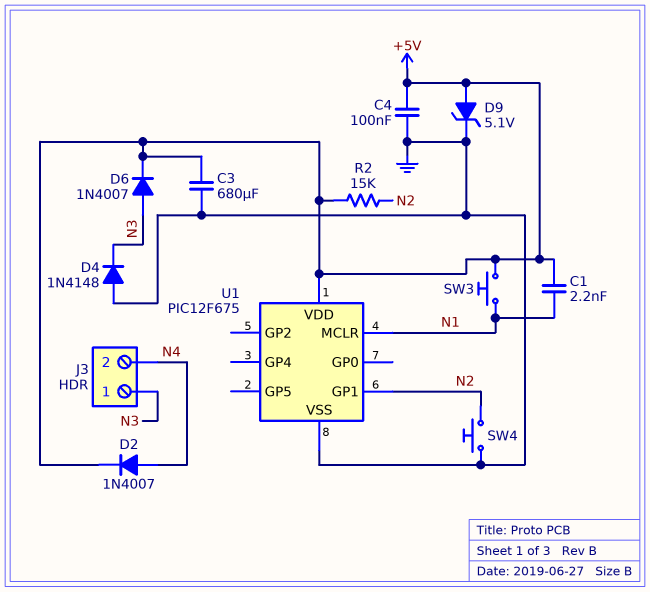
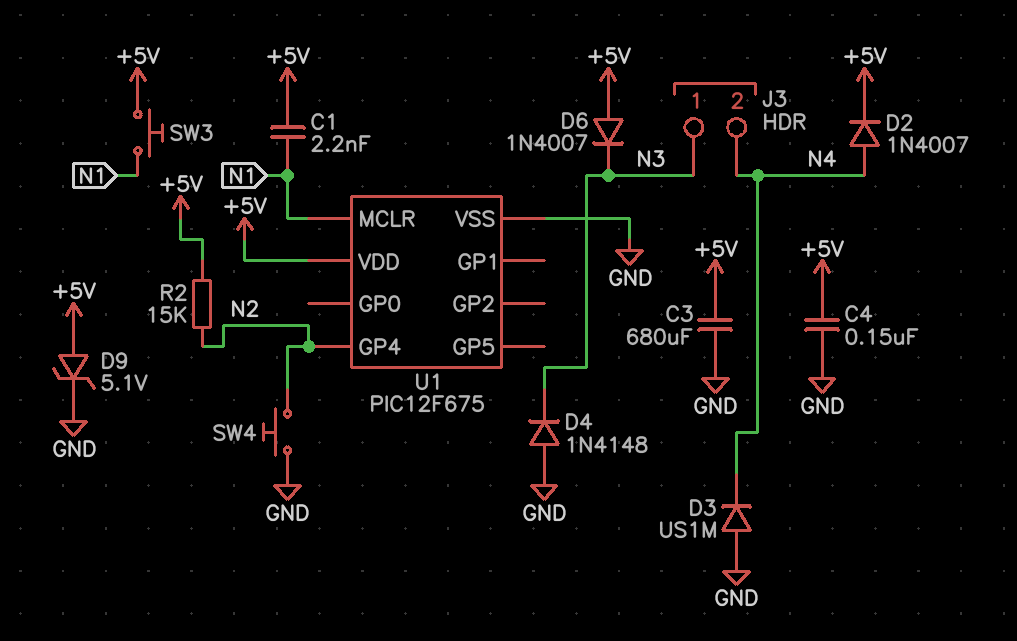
C4: 100nF (+5V, GND) -> 150nF (+5V, GND)
D3: none -> diode US1M (A GND, K N4)
D6: diode 1N4007 (A N3, K +5V) -> diode 1N4007 (A +5V, K N3)
U1 pin GP1: N2 -> none
U1 pin GP4: none -> N2

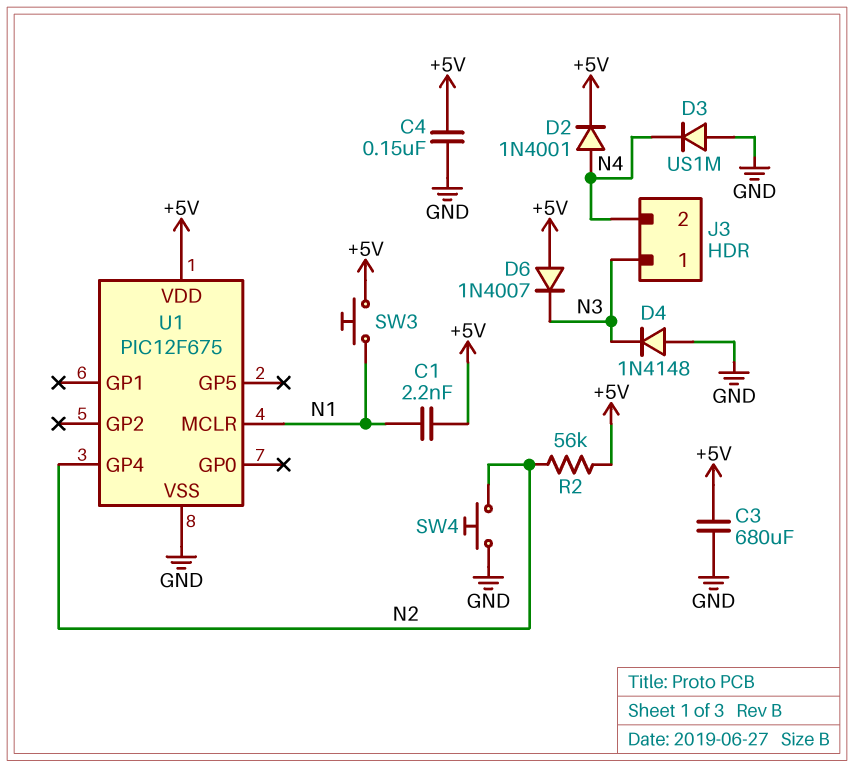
D2: diode 1N4007 (A N4, K +5V) -> diode 1N4001 (A N4, K +5V)
D9: zener 5.1V (A +5V, K GND) -> none
R2: 15k (+5V, N2) -> 56k (+5V, N2)

